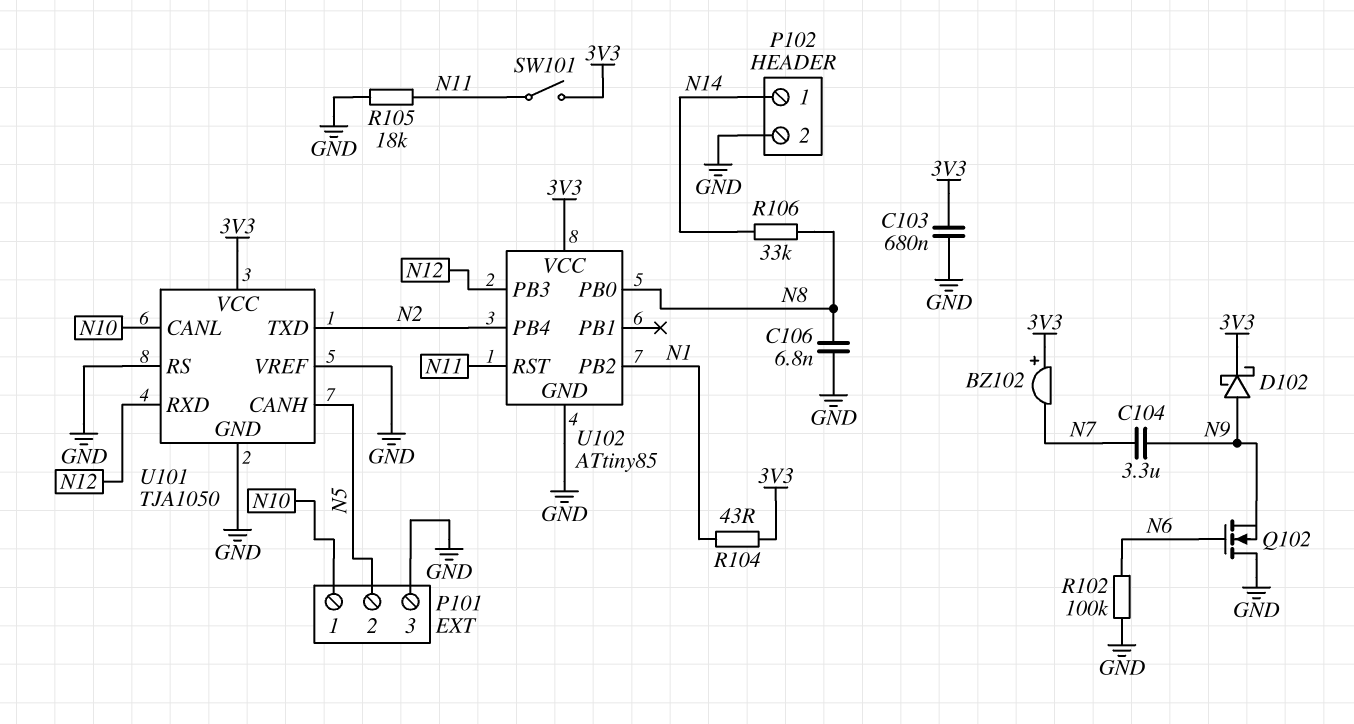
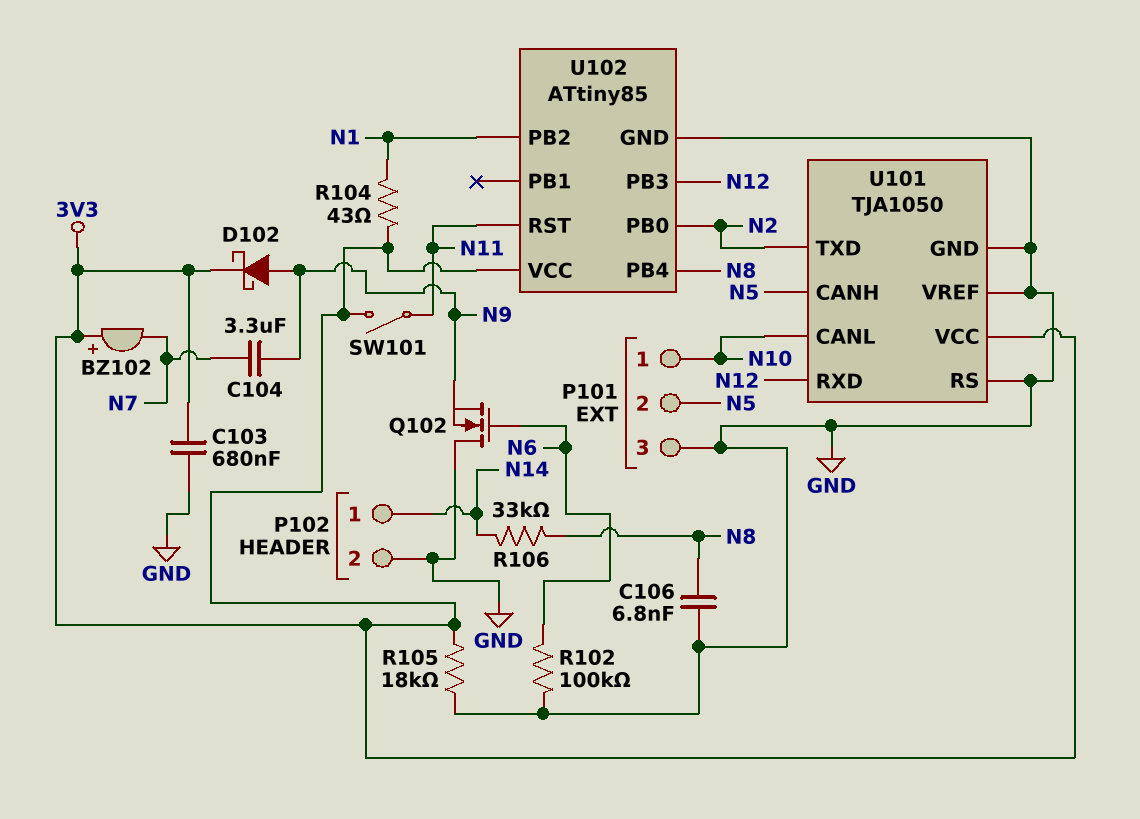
R105: 18k (GND, N11) -> 18k (3V3, GND)
U102 pin PB0: N8 -> N2
U102 pin PB4: N2 -> N8

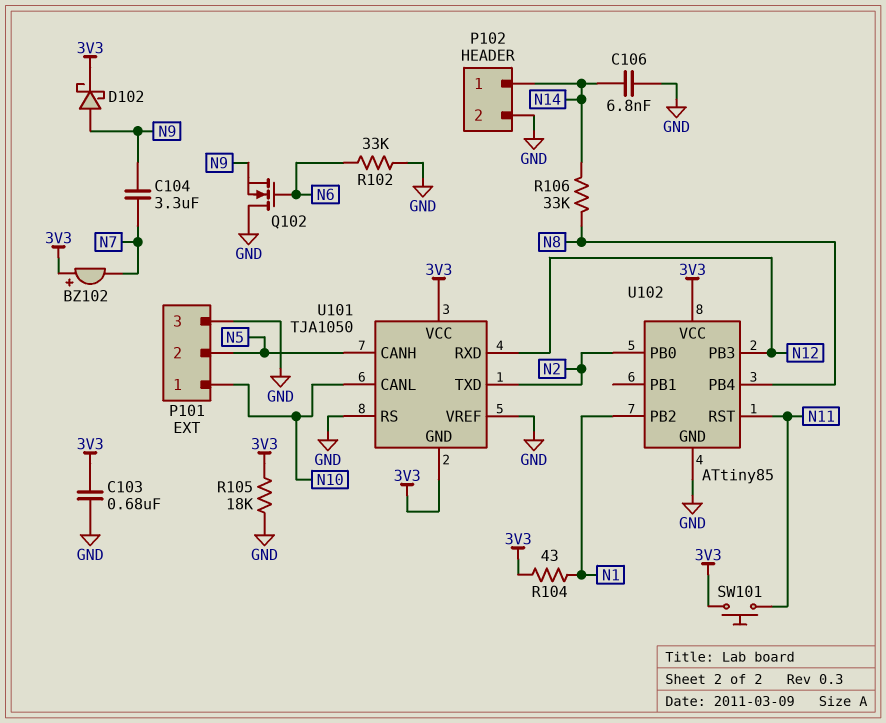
C106: 6.8nF (GND, N8) -> 6.8nF (GND, N14)
R102: 100k (GND, N6) -> 33k (GND, N6)
SW101: switch (3V3, N11) -> button (3V3, N11)
U101 pin GND: GND -> 3V3

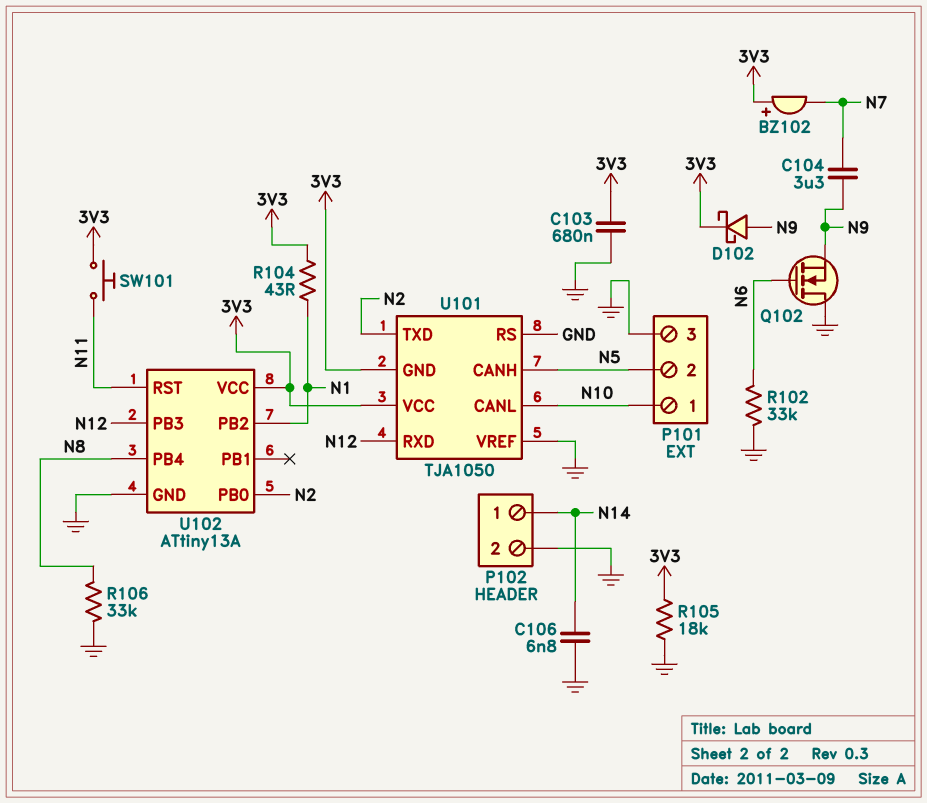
R106: 33k (N8, N14) -> 33k (GND, N8)
U102: ATtiny85 -> ATtiny13A

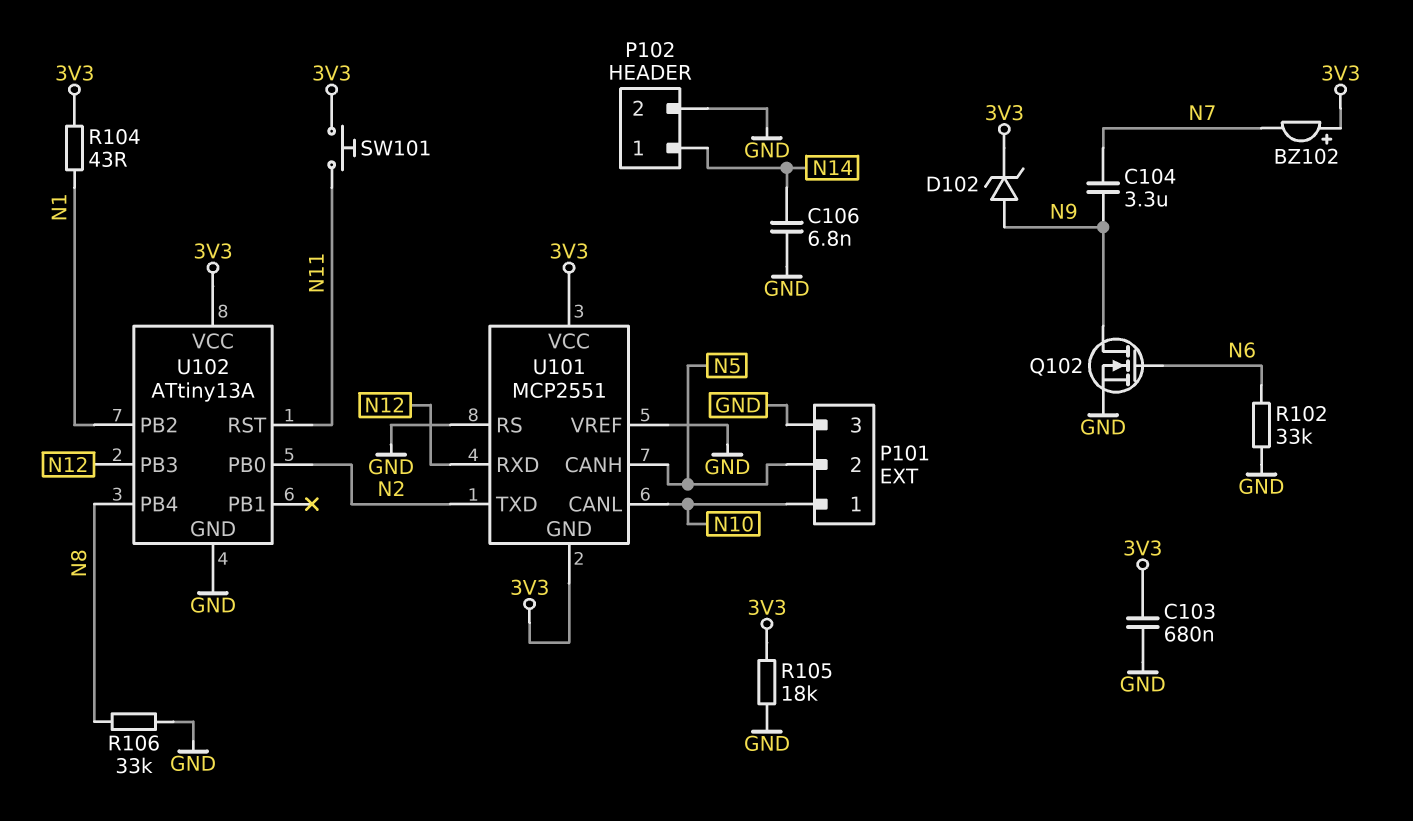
D102: schottky (A N9, K 3V3) -> zener (A N9, K 3V3)
Q102: NMOS (G N6, D GND, S N9) -> NMOS (G N6, D N9, S GND)
U101: TJA1050 -> MCP2551

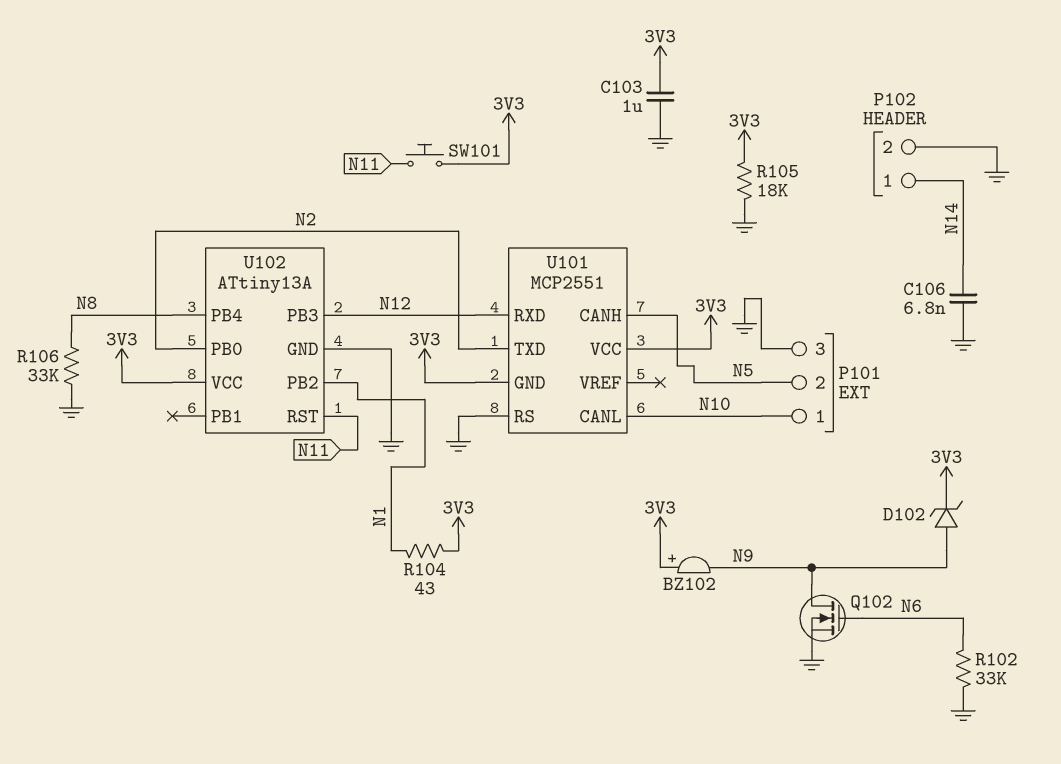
BZ102: buzzer (plus 3V3, minus N7) -> buzzer (plus 3V3, minus N9)
C103: 680nF (3V3, GND) -> 1uF (3V3, GND)
C104: 3.3uF (N7, N9) -> none
U101 pin VREF: GND -> none

